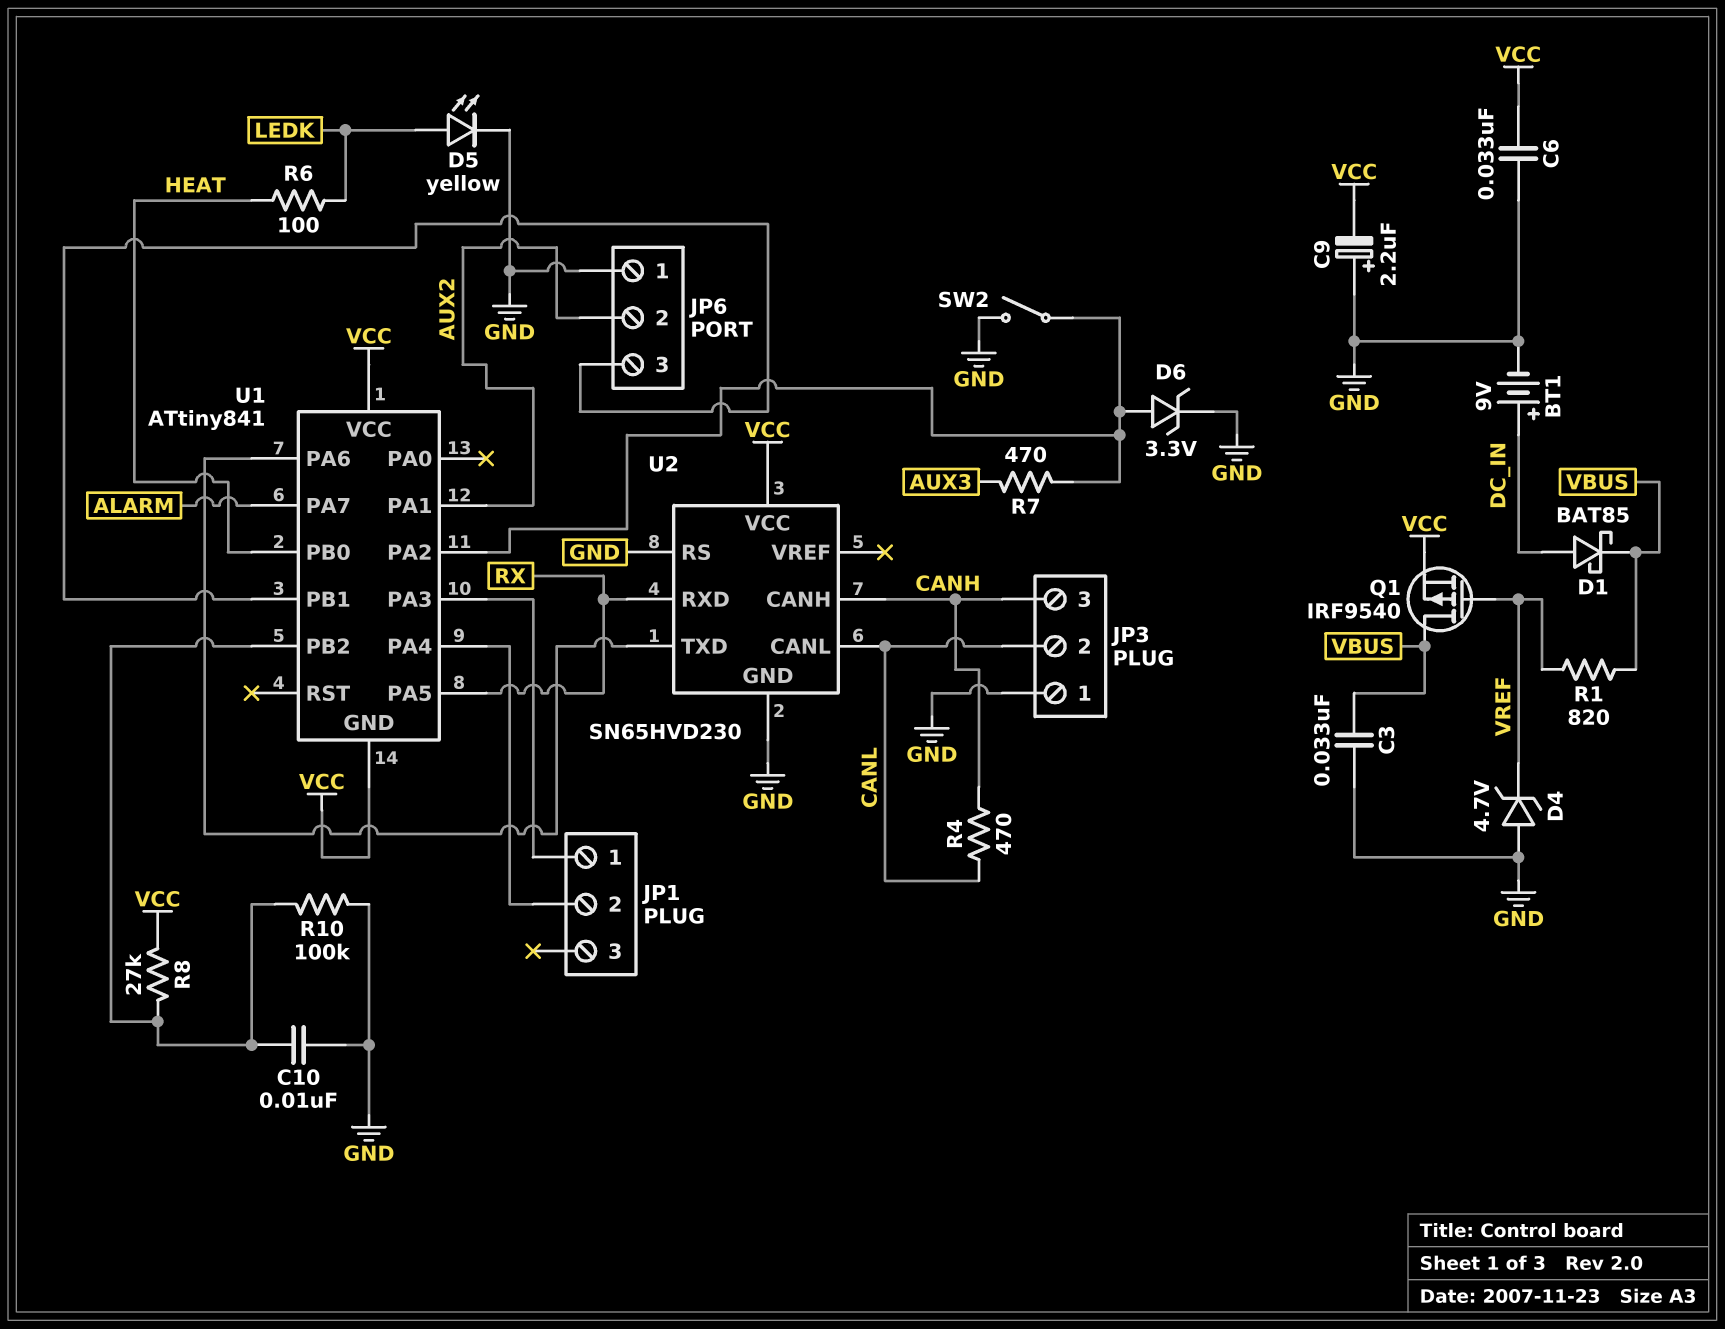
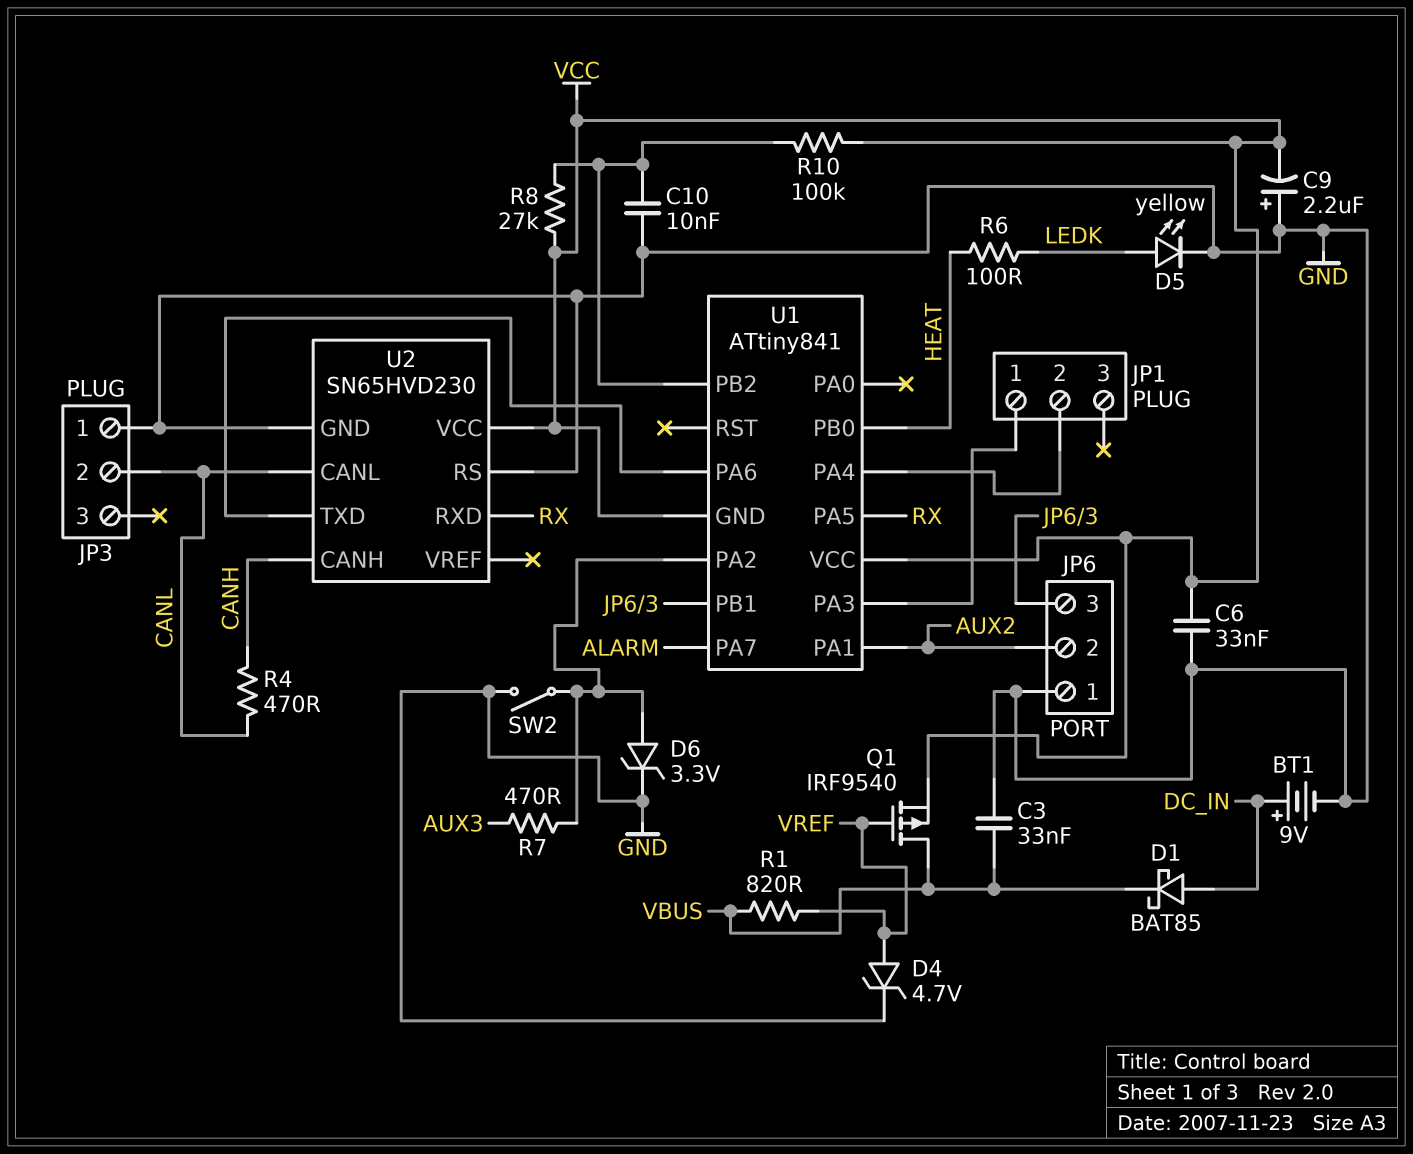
D4: zener 4.7V (A GND, K VREF) -> zener 4.7V (A VREF, K GND)
JP3 pin 3: CANH -> none
R10: 100k (GND, U1/PB2) -> 100k (U1/PB2, VCC)

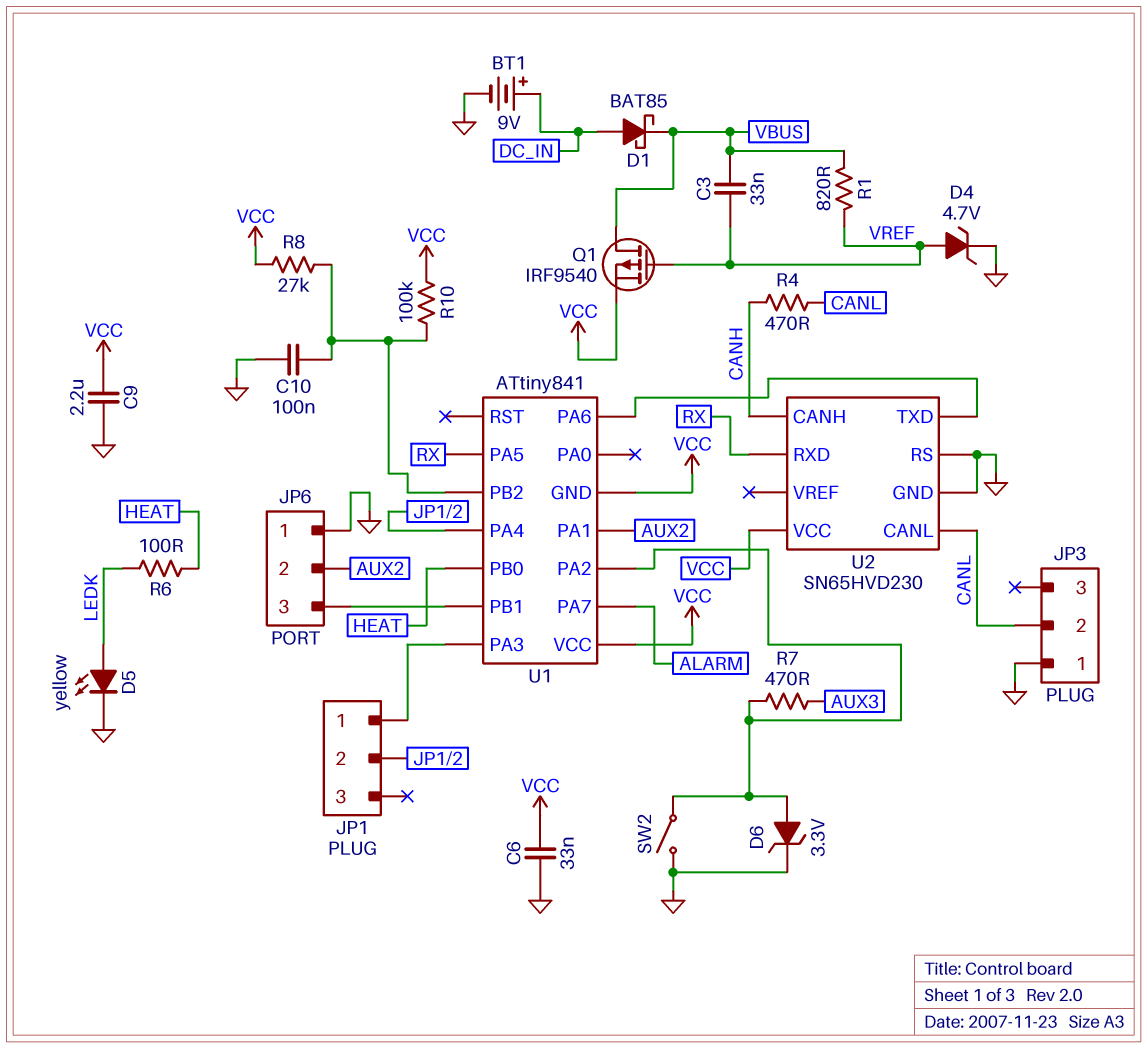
C3: 33nF (GND, VBUS) -> 33nF (VBUS, VREF)
C9: 2.2uF (plus GND, minus VCC) -> 2.2uF (GND, VCC)
C10: 10nF (GND, U1/PB2) -> 100nF (GND, U1/PB2)

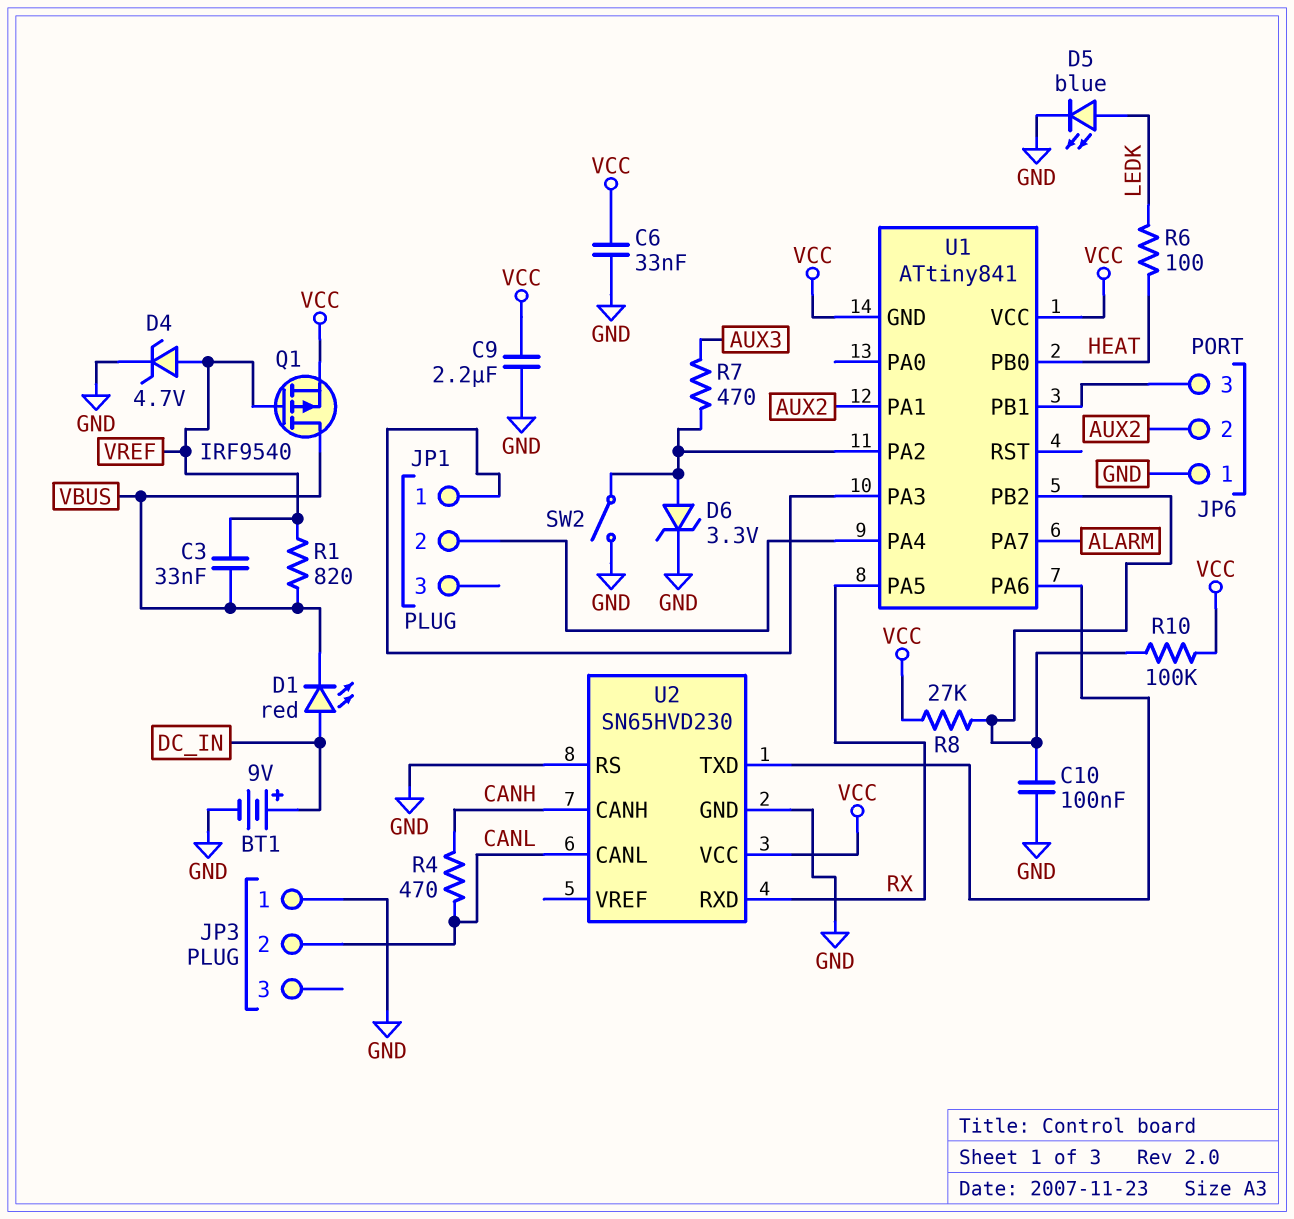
D1: schottky BAT85 (A DC_IN, K VBUS) -> LED red (A DC_IN, K VBUS)
D5: LED yellow (A LEDK, K GND) -> LED blue (A LEDK, K GND)

